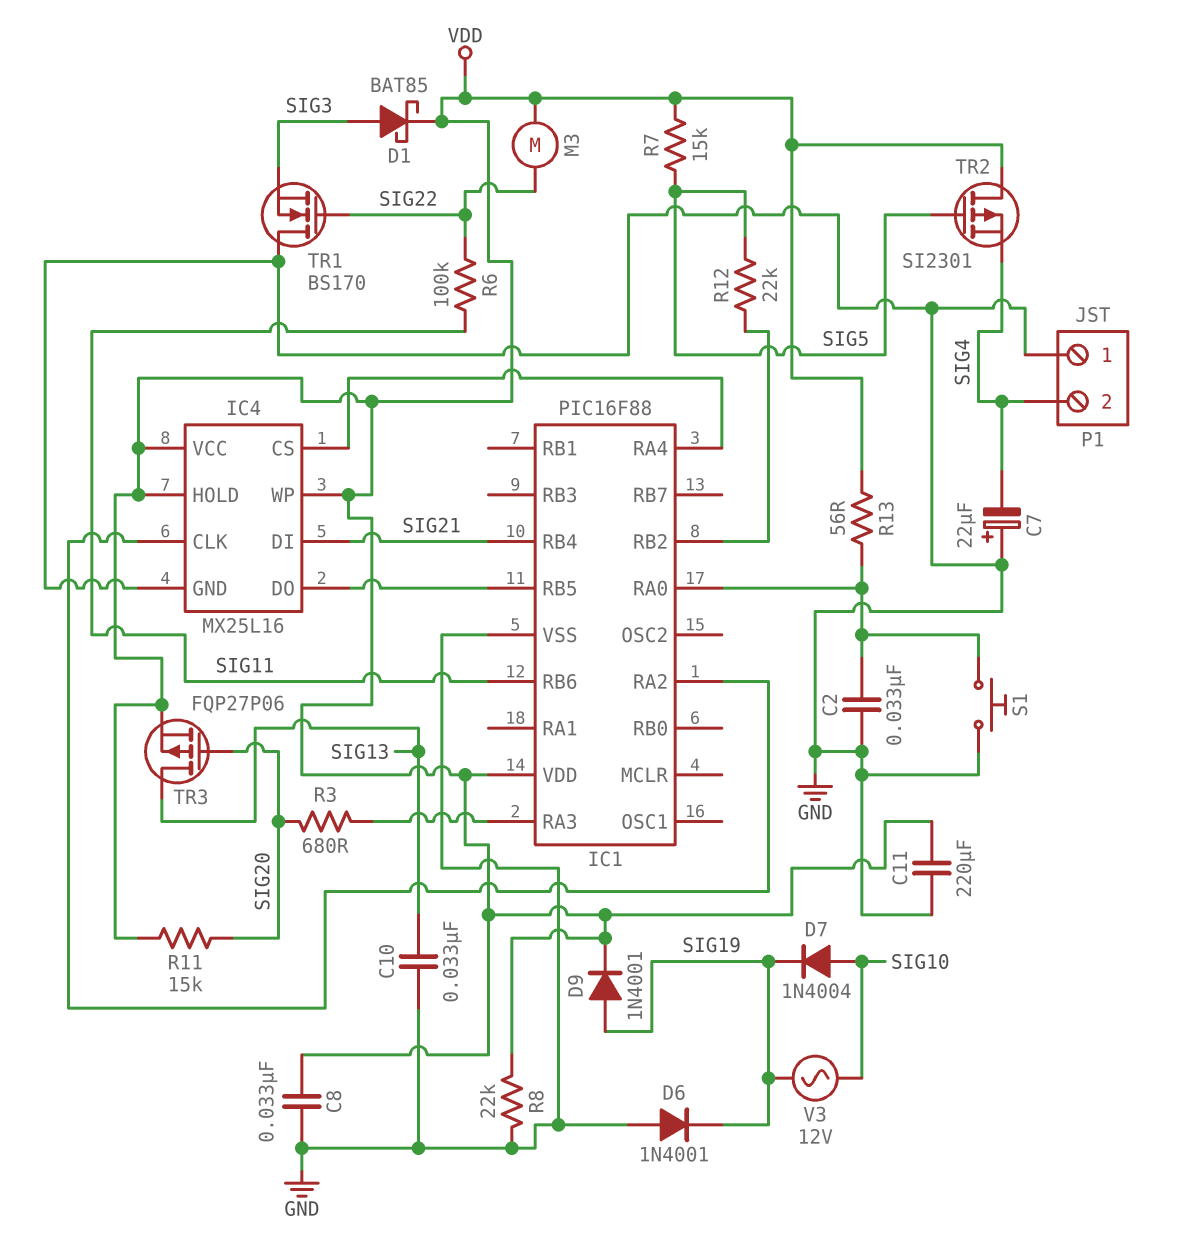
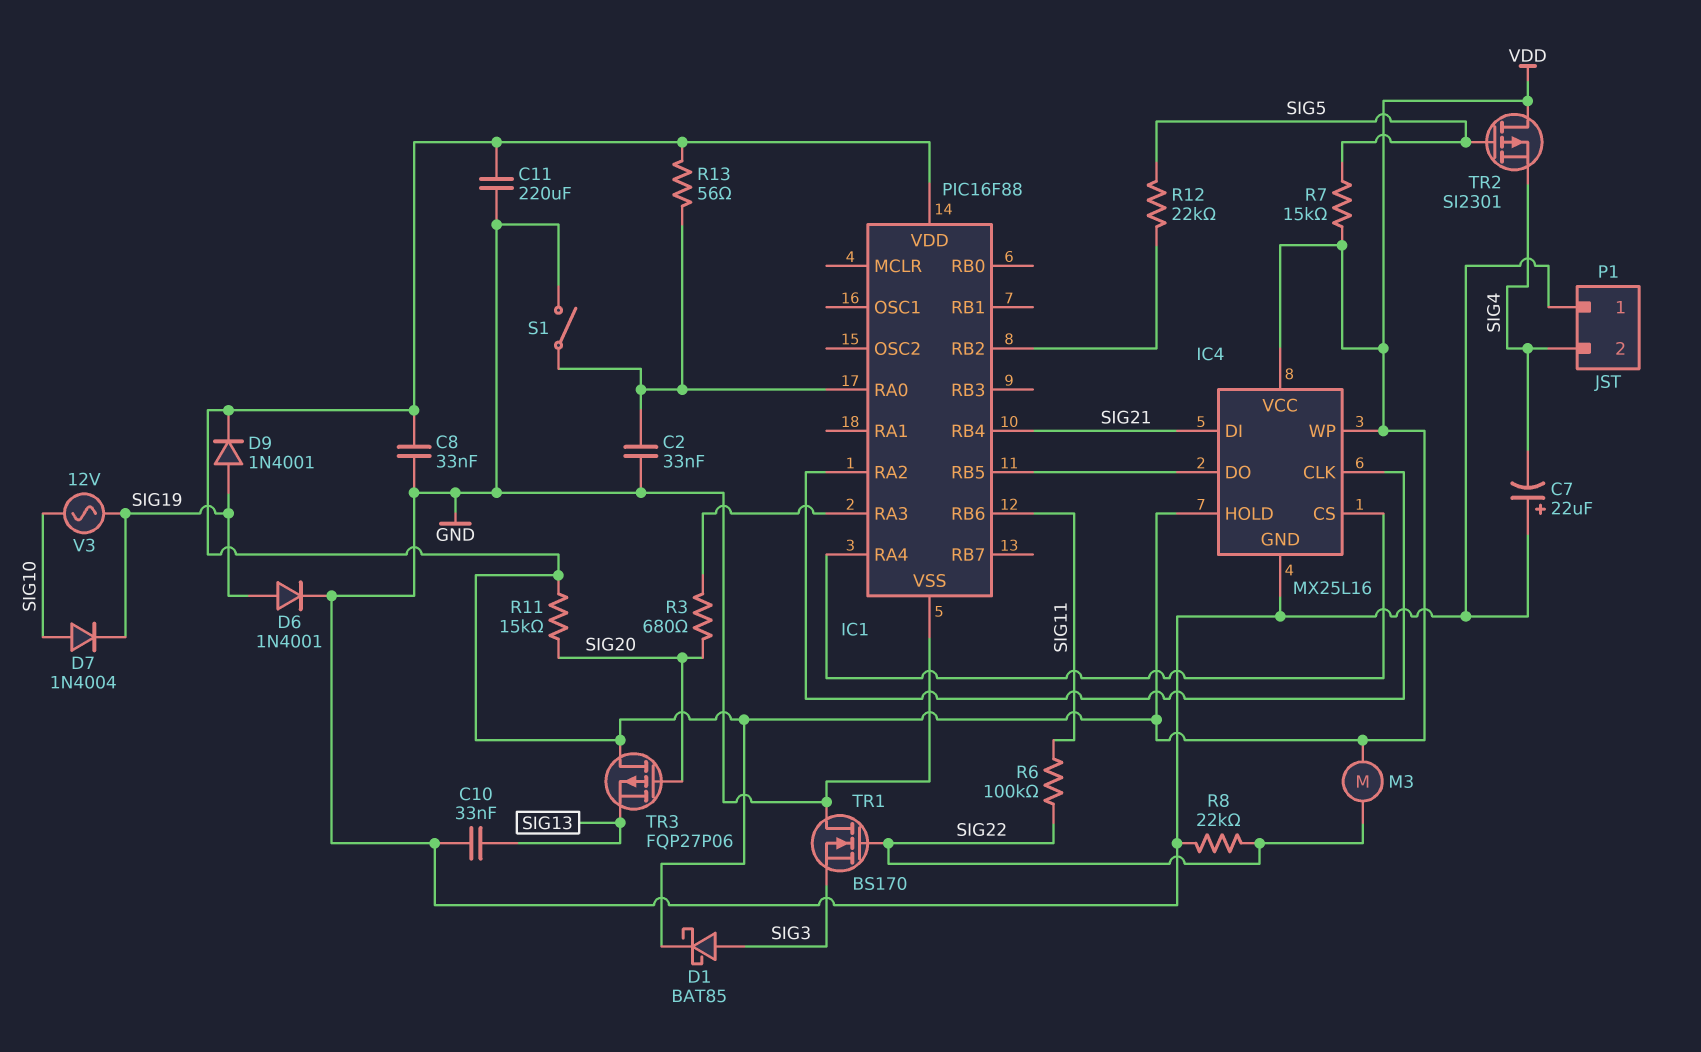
D6: diode 1N4001 (A GND, K SIG19) -> diode 1N4001 (A SIG19, K GND)
R8: 22k (GND, VDD) -> 22k (GND, SIG22)
S1: button (GND, IC1/RA0) -> switch (GND, IC1/RA0)
TR3: PMOS FQP27P06 (G SIG20, D SIG13, S VDD) -> PMOS FQP27P06 (G SIG20, D VDD, S SIG13)

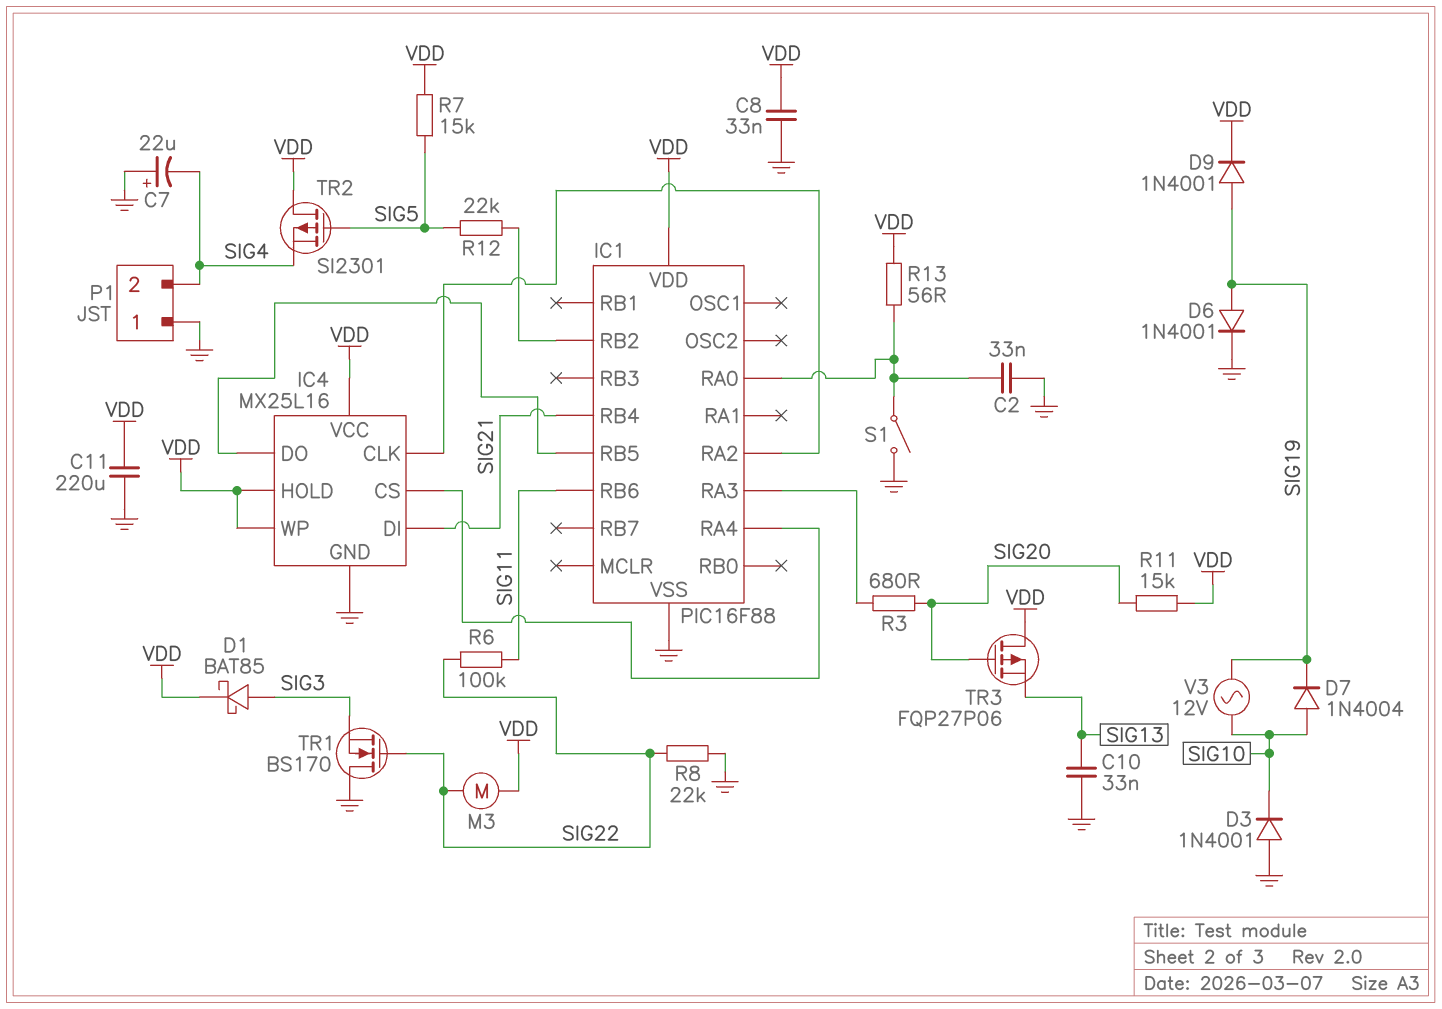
D3: none -> diode 1N4001 (A GND, K SIG10)

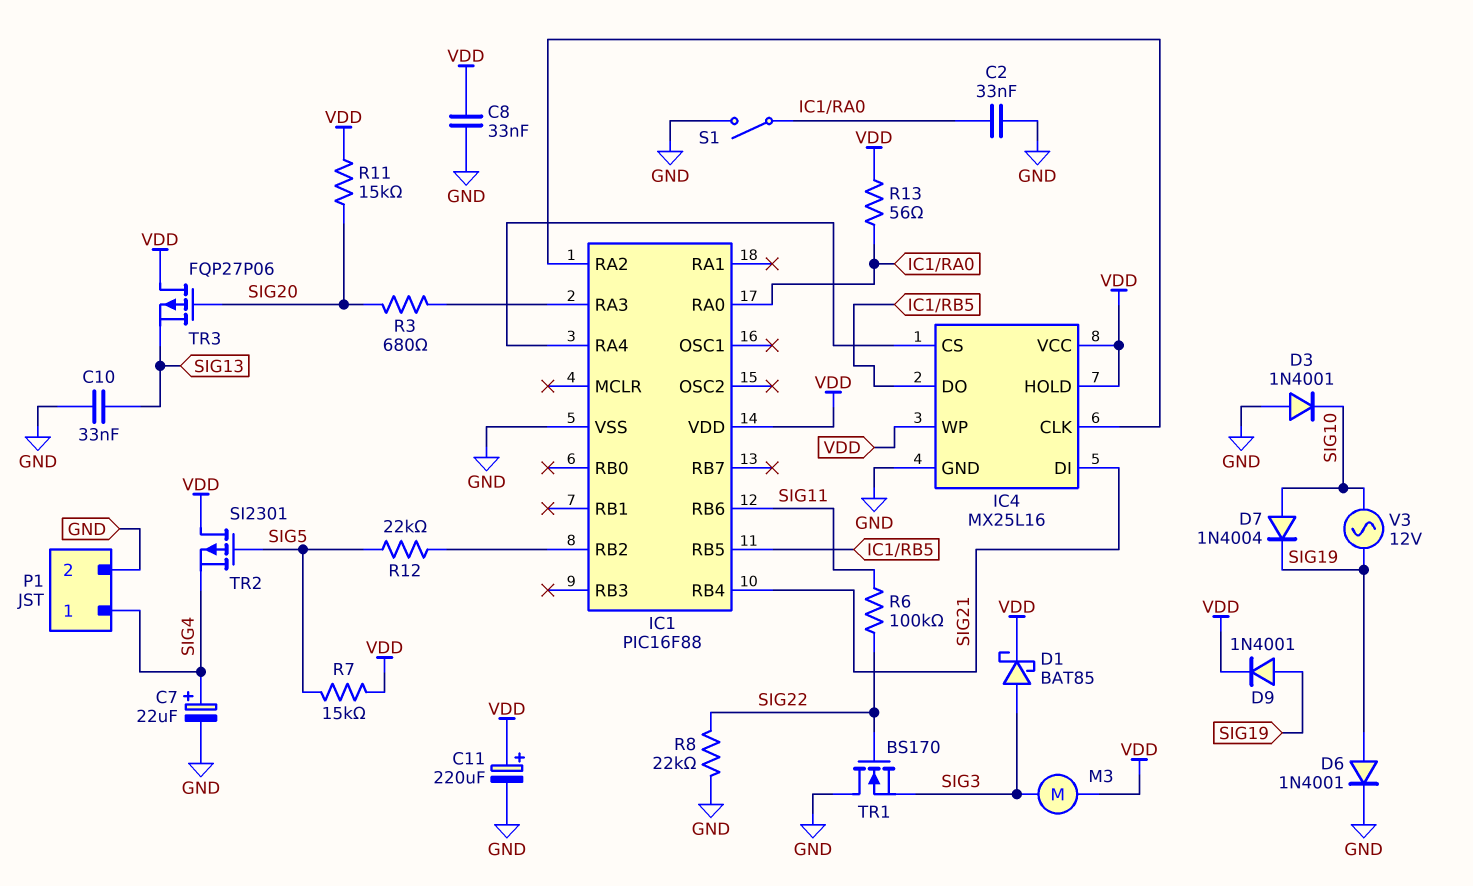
C7: 22uF (plus GND, minus SIG4) -> 22uF (plus SIG4, minus GND)
C11: 220uF (GND, VDD) -> 220uF (plus VDD, minus GND)
M3: motor (SIG22, VDD) -> motor (SIG3, VDD)
P1 pin 1: GND -> SIG4
P1 pin 2: SIG4 -> GND

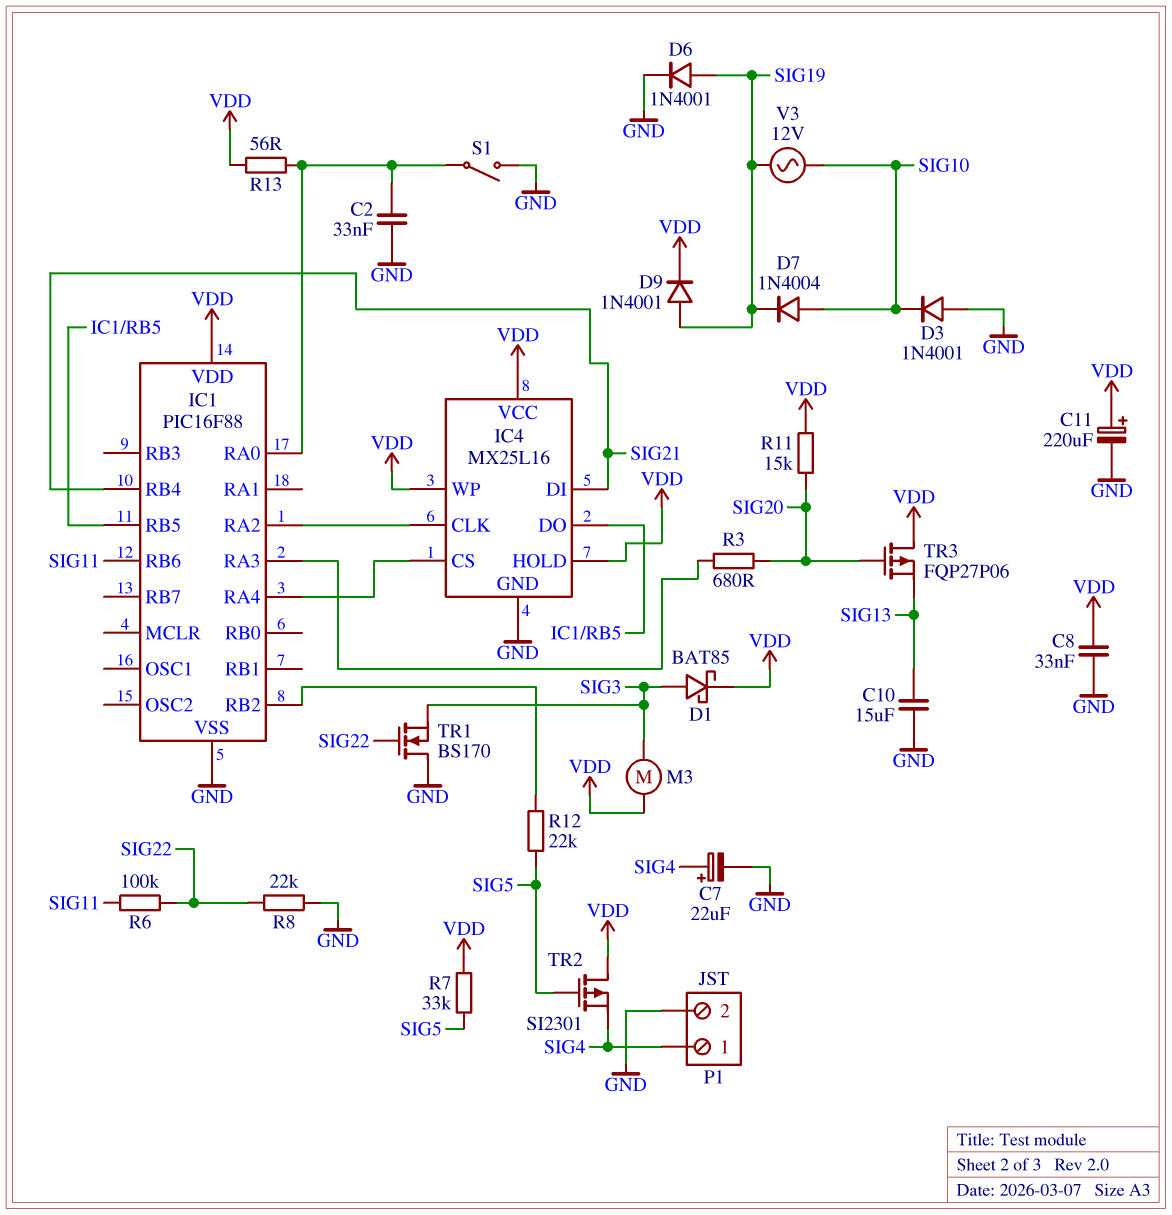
C10: 33nF (GND, SIG13) -> 15uF (GND, SIG13)
R7: 15k (SIG5, VDD) -> 33k (SIG5, VDD)

